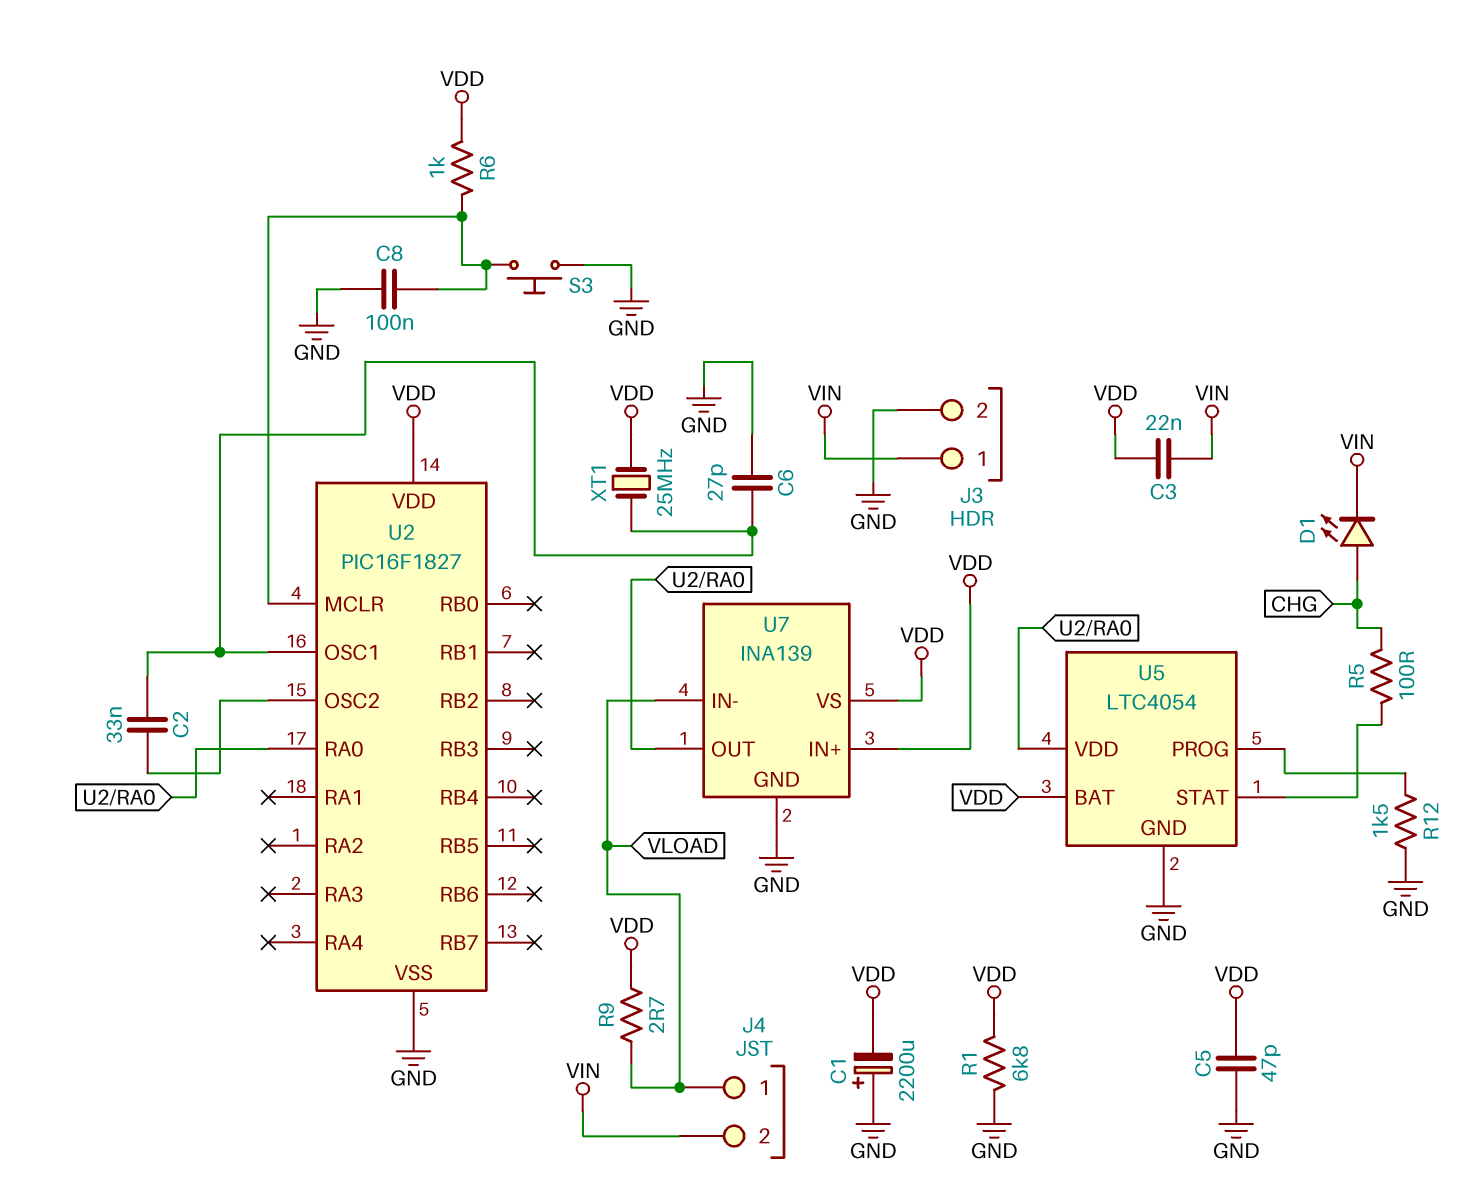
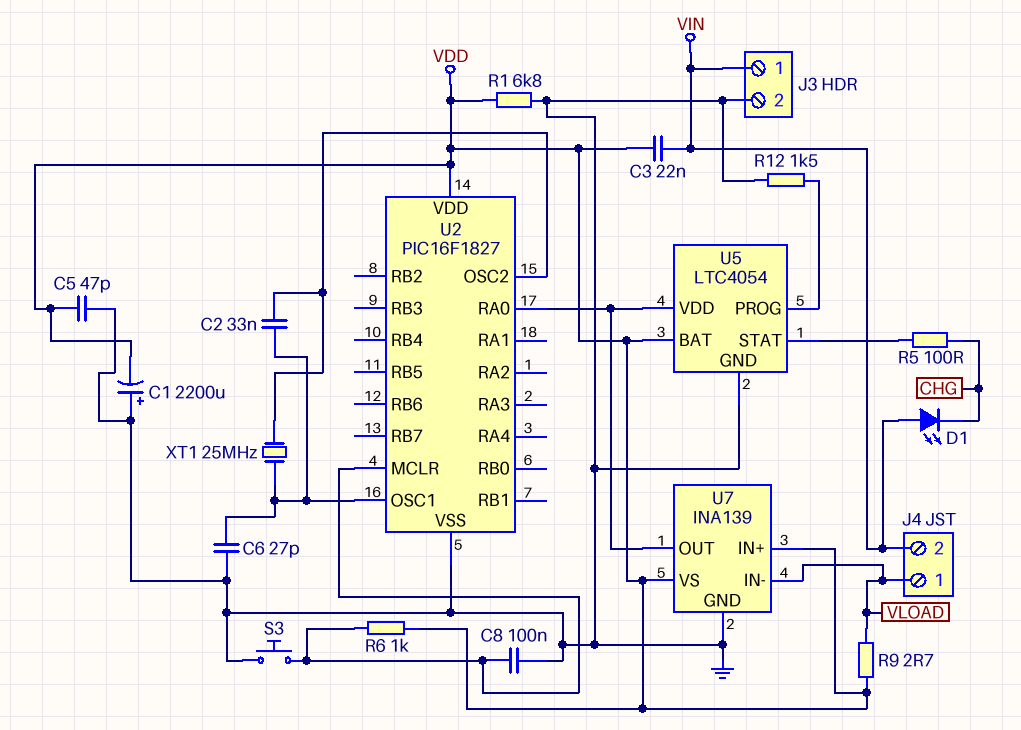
D1: LED (A CHG, K VIN) -> LED (A VIN, K CHG)
XT1: 25MHz (U2/OSC1, VDD) -> 25MHz (U2/OSC1, U2/OSC2)

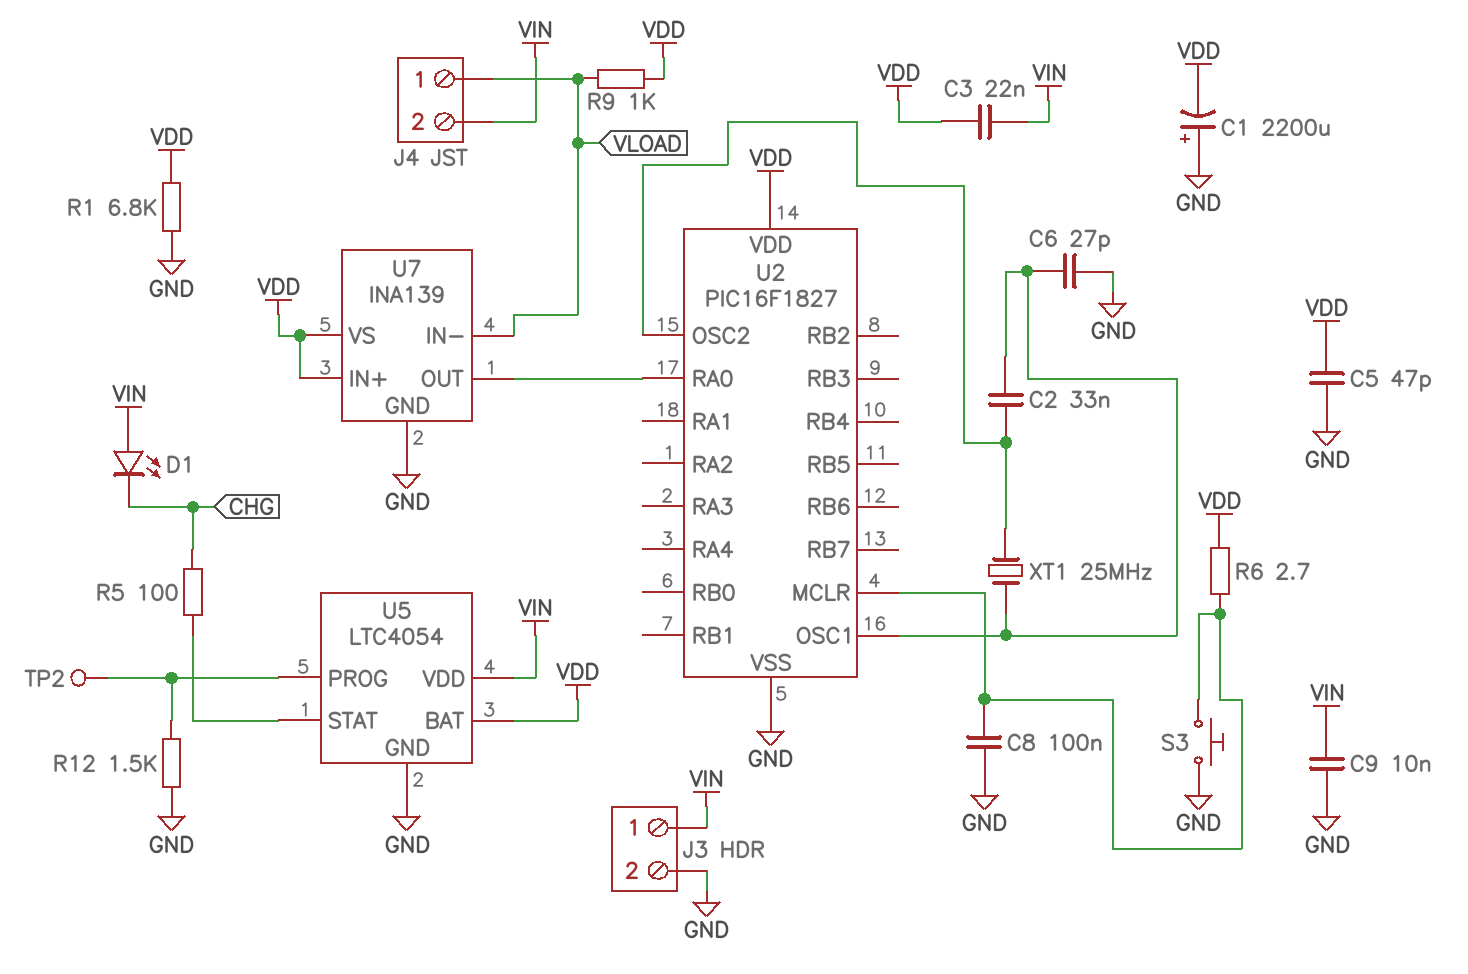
C9: none -> 10nF (GND, VIN)
R6: 1k (U2/MCLR, VDD) -> 2.7 (U2/MCLR, VDD)
R9: 2.7 (VDD, VLOAD) -> 1k (VDD, VLOAD)
TP2: none -> test point (U5/PROG)
U5 pin VDD: U2/RA0 -> VIN

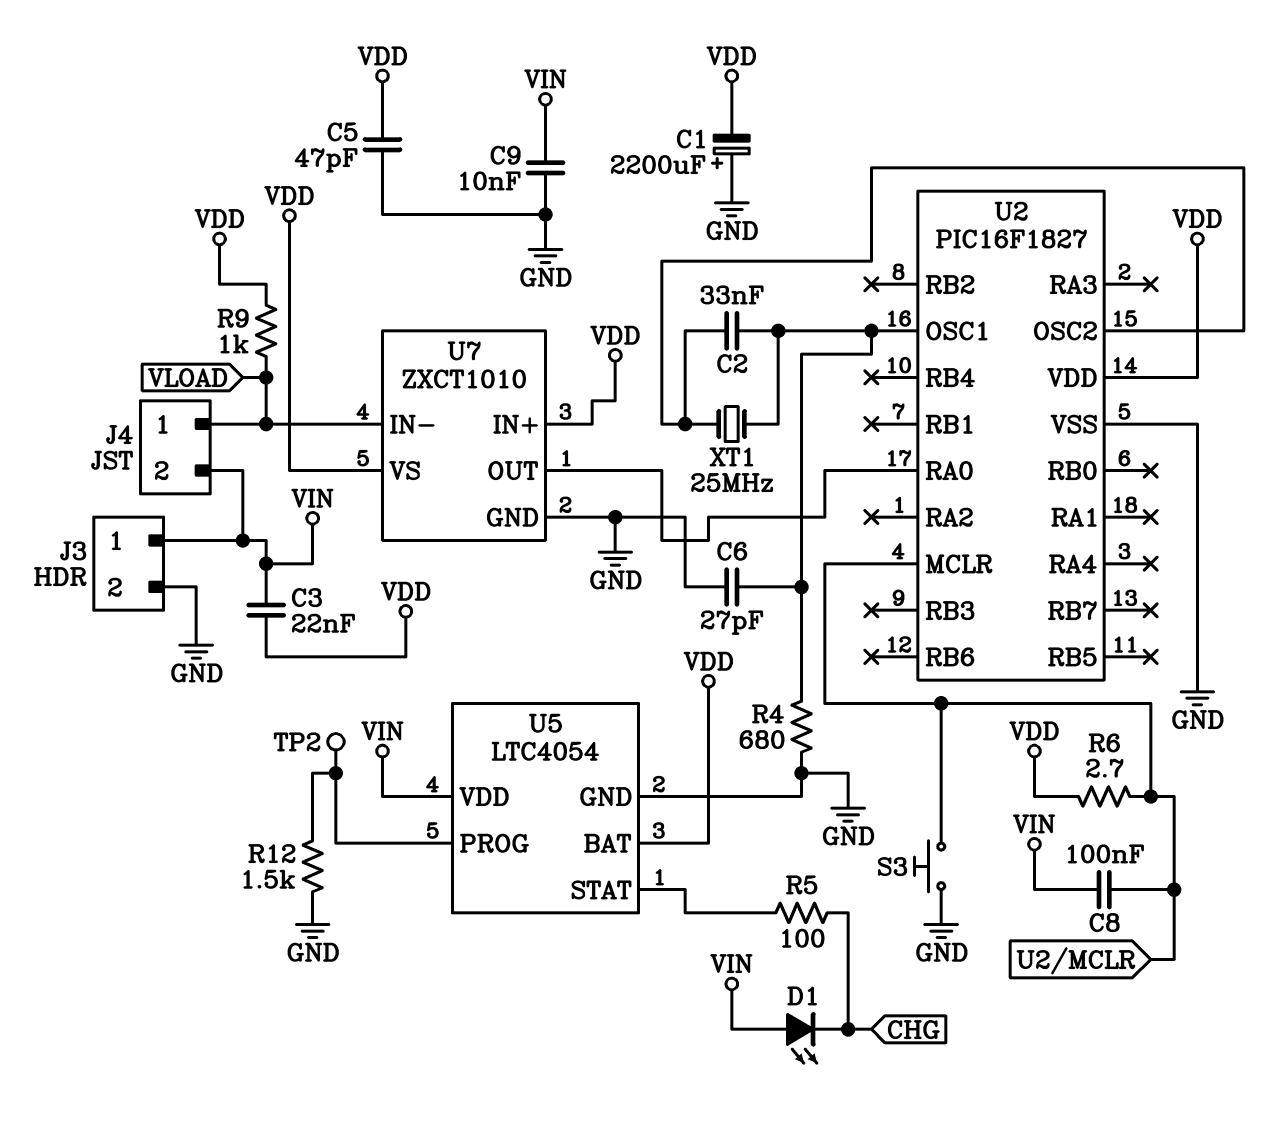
C8: 100nF (GND, U2/MCLR) -> 100nF (U2/MCLR, VIN)
R1: 6.8k (GND, VDD) -> none
R4: none -> 680 (GND, U2/OSC1)
U7: INA139 -> ZXCT1010

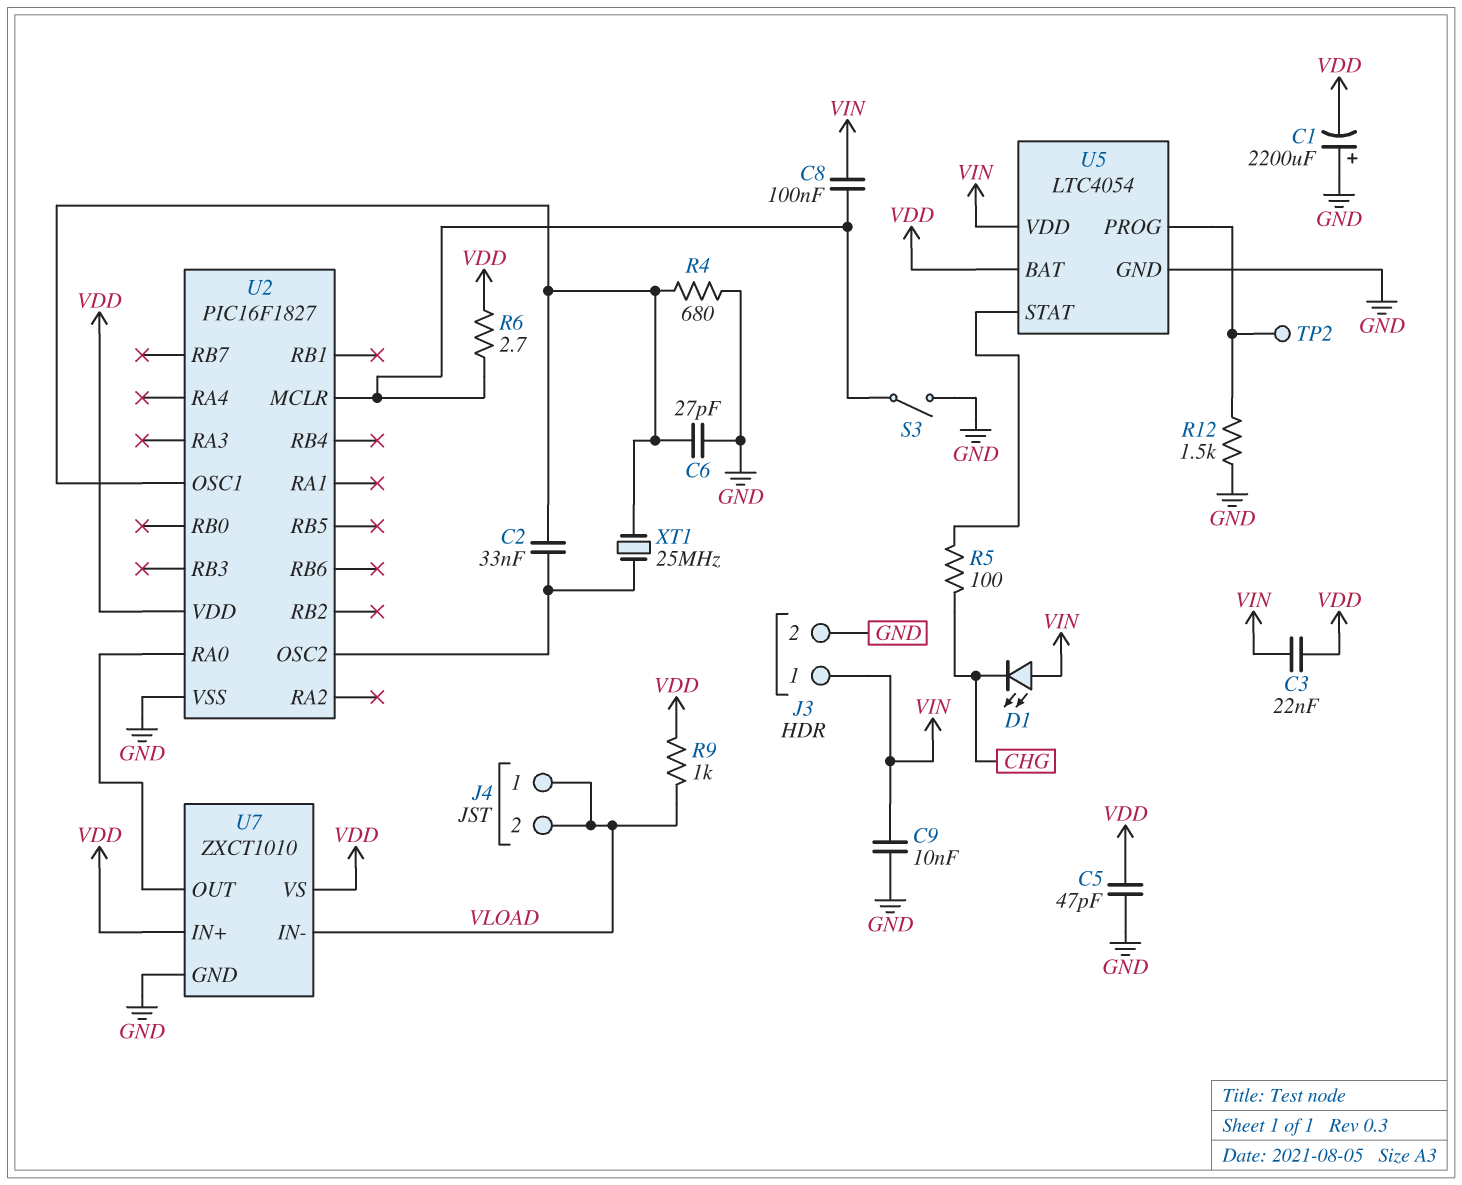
J4 pin 2: VIN -> VLOAD
S3: button (GND, U2/MCLR) -> switch (GND, U2/MCLR)

